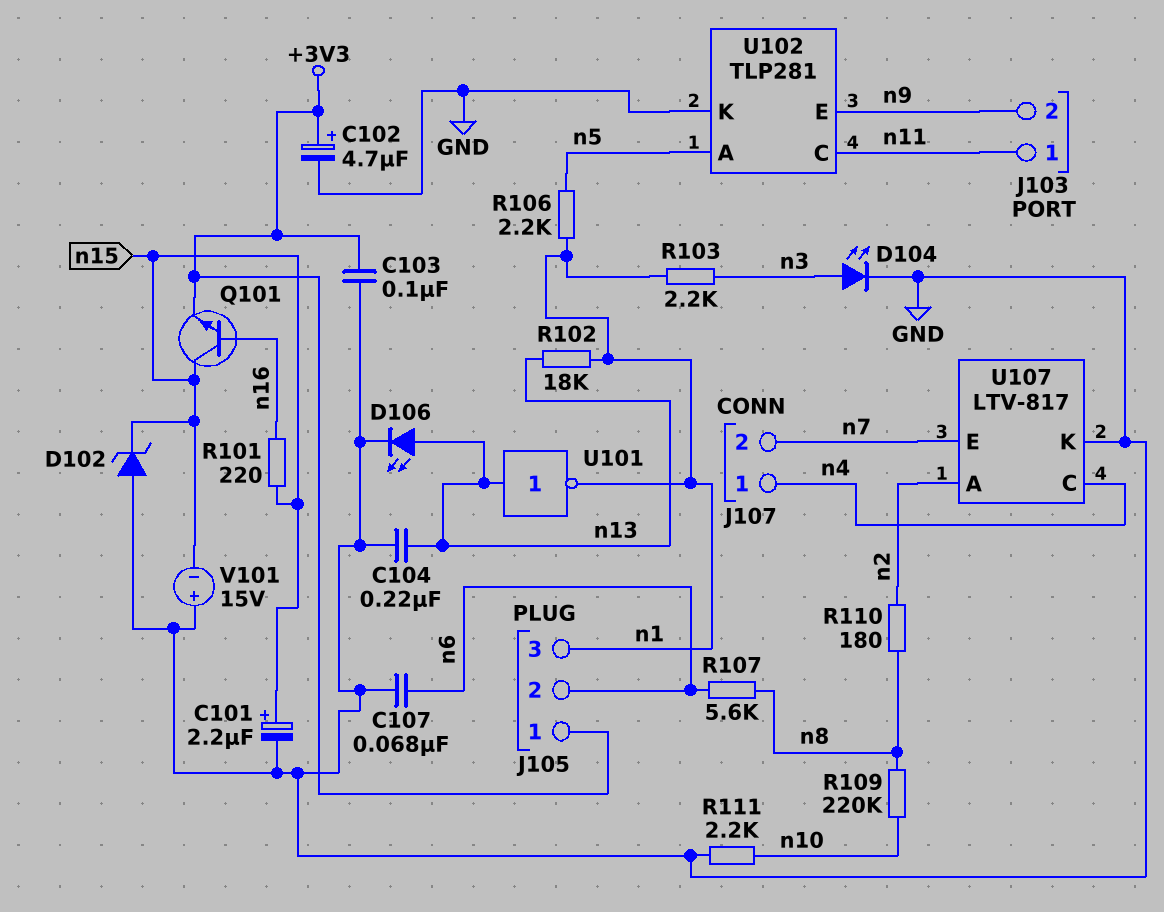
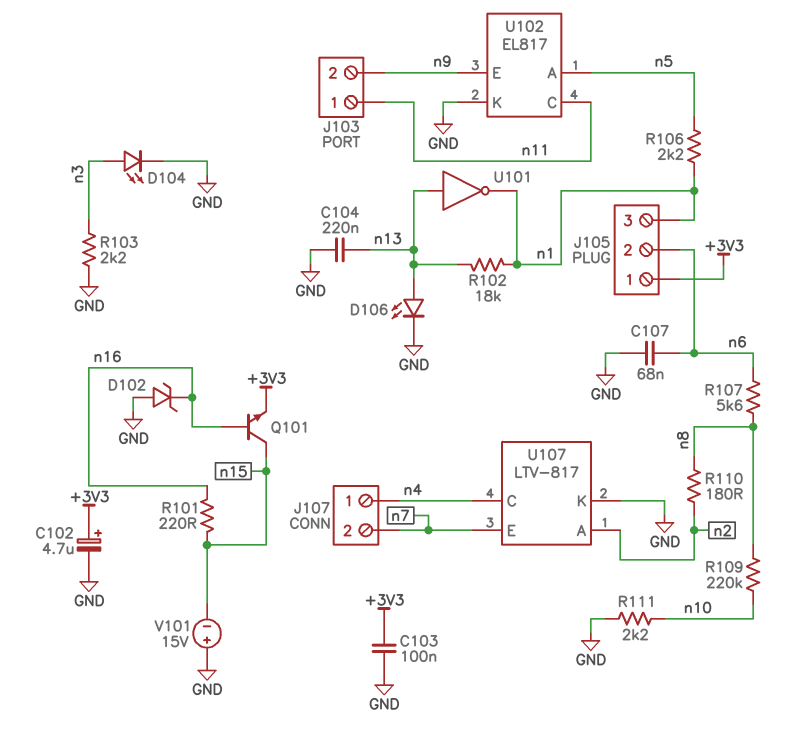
C101: 2.2uF (plus n15, minus GND) -> none
D102: zener (A GND, K n15) -> zener (A GND, K n16)
R103: 2.2k (n1, n3) -> 2.2k (GND, n3)
U102: TLP281 -> EL817

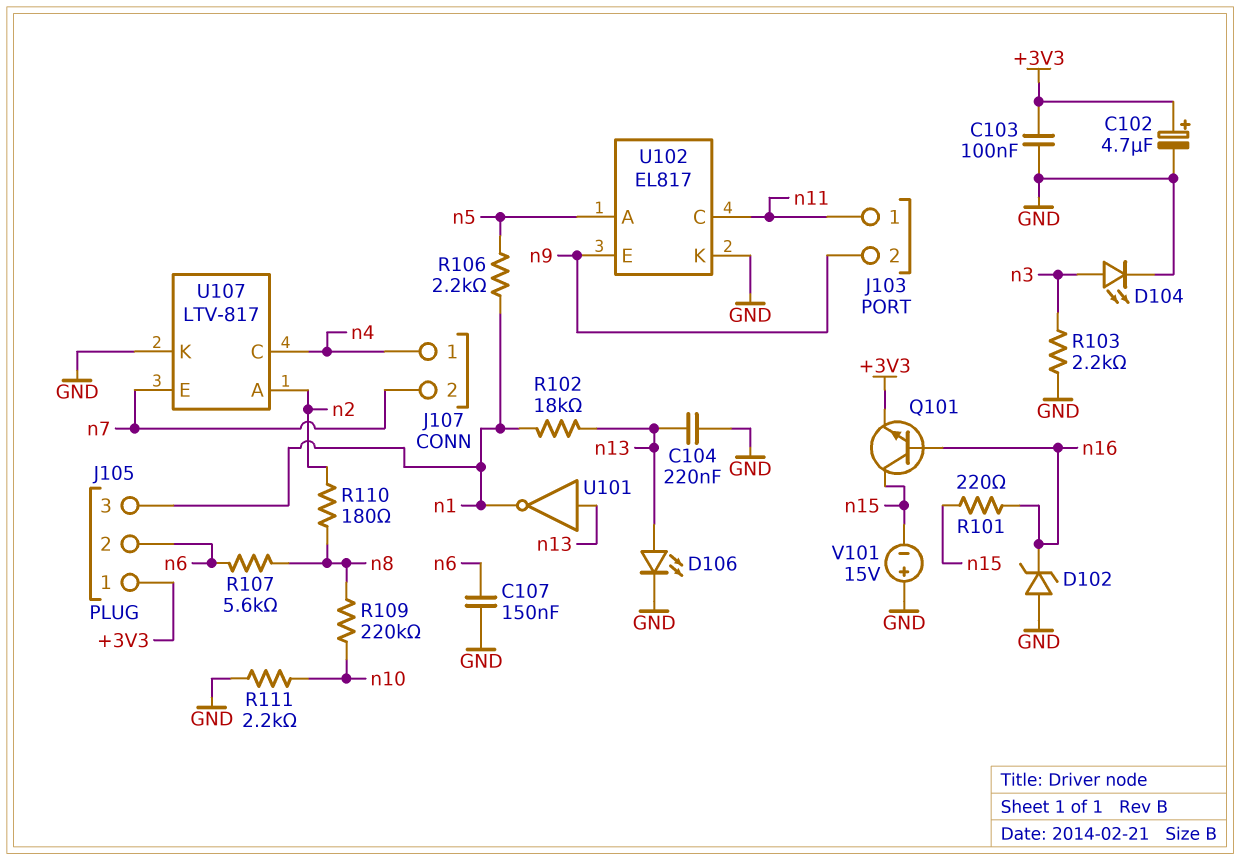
C107: 68nF (GND, n6) -> 150nF (GND, n6)

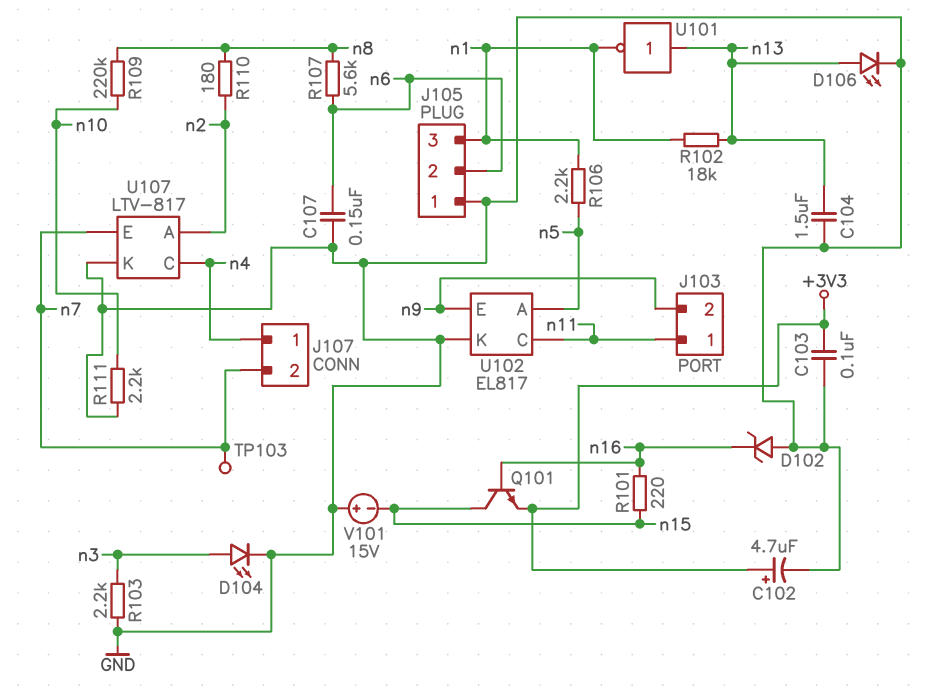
C104: 220nF (GND, n13) -> 1.5uF (GND, n13)
J105 pin 1: +3V3 -> GND
TP103: none -> test point (n7)

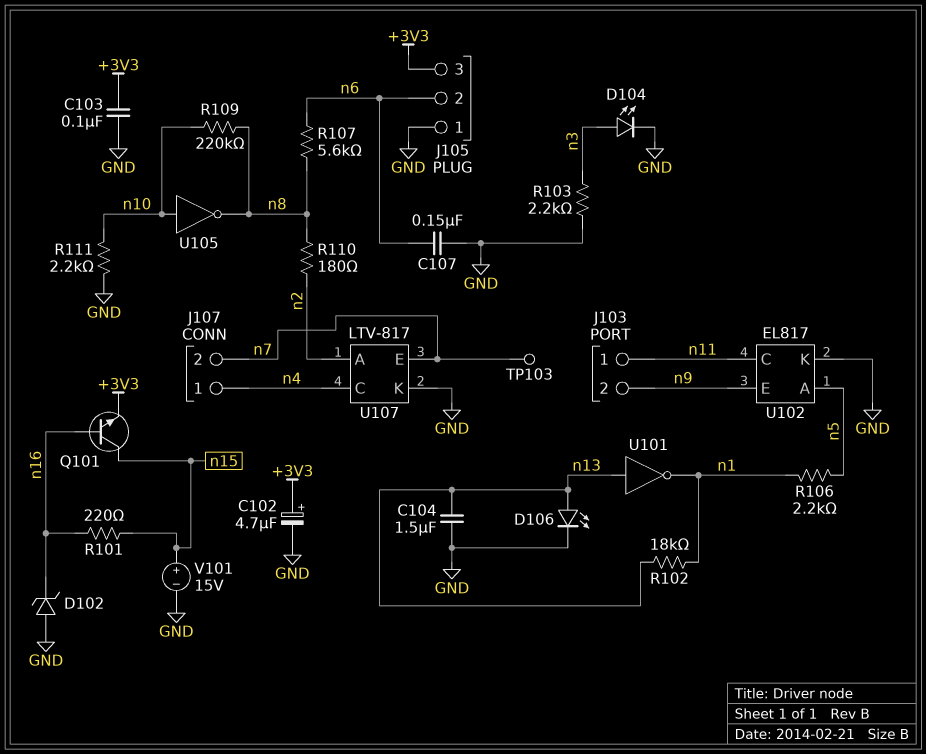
J105 pin 3: n1 -> +3V3
U105: none -> NOT (in n10, out n8)
V101: 15V (plus GND, minus n15) -> 15V (plus n15, minus GND)

